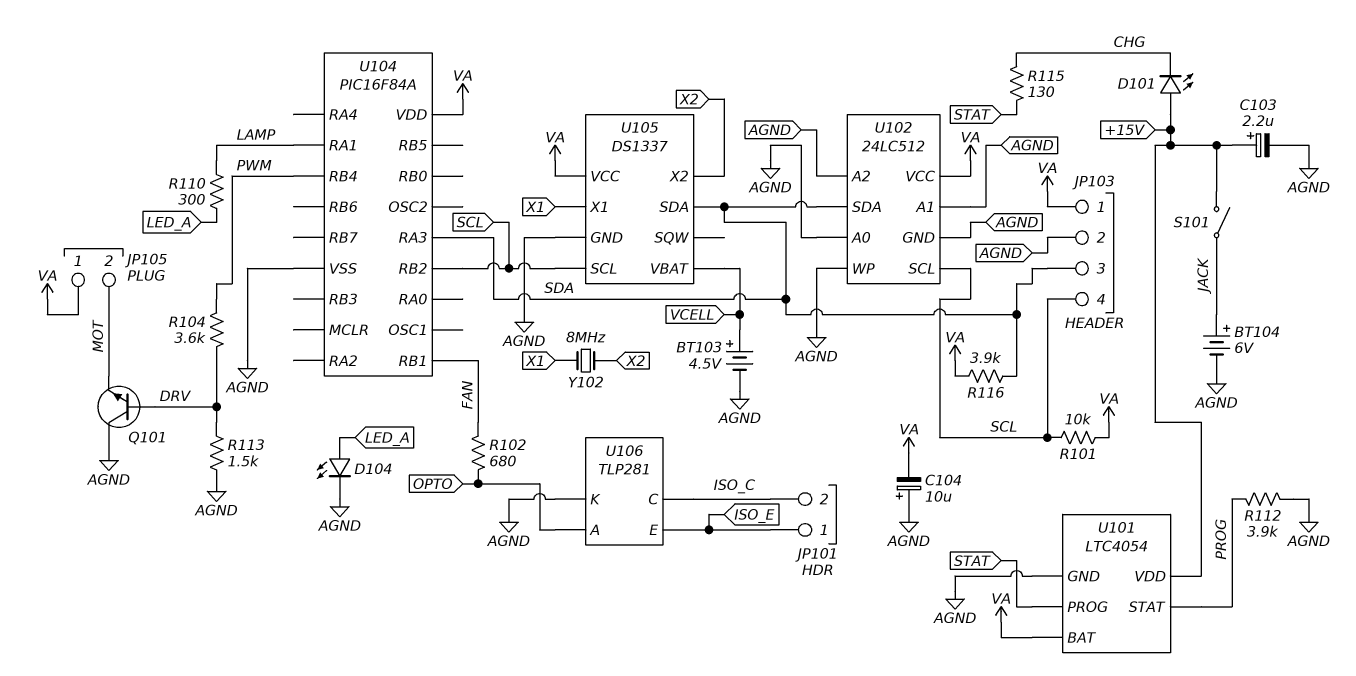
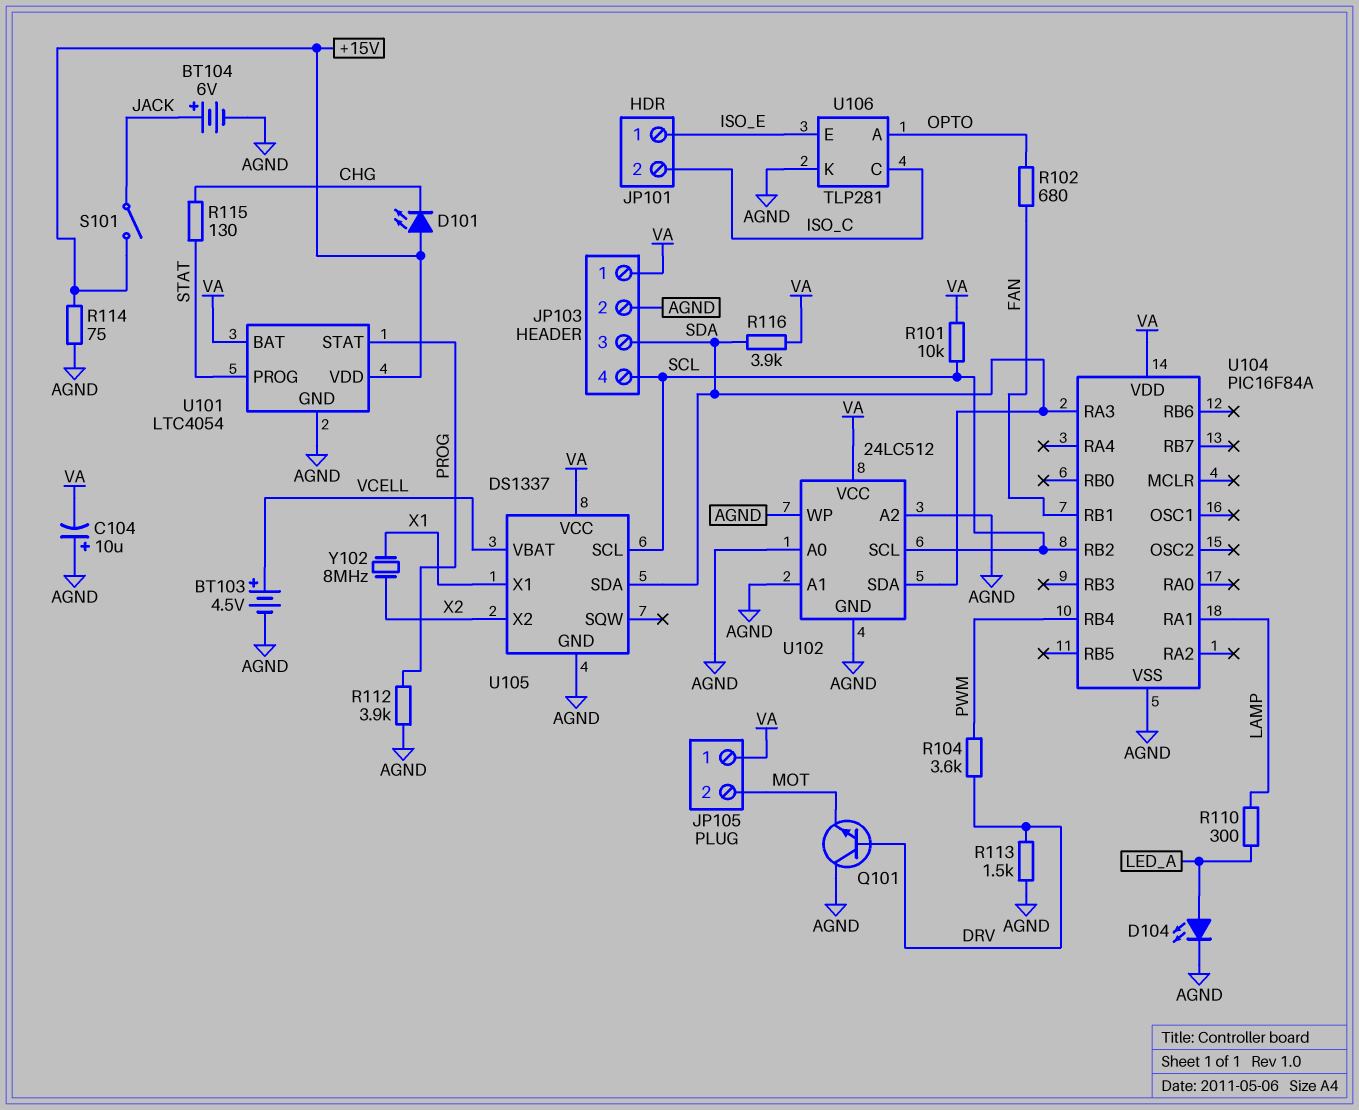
C103: 2.2uF (plus +15V, minus AGND) -> none
R114: none -> 75 (+15V, AGND)

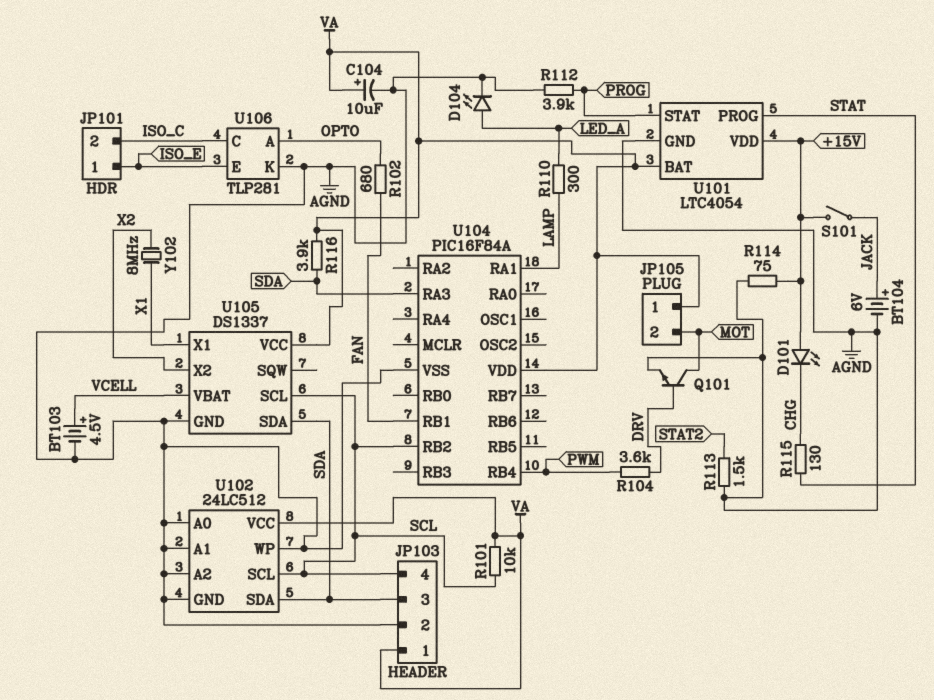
C104: 10uF (plus AGND, minus VA) -> 10uF (plus VA, minus AGND)
Q101: NPN (B DRV, C AGND, E MOT) -> NPN (B DRV, C MOT, E AGND)
R113: 1.5k (AGND, DRV) -> 1.5k (AGND, STAT2)

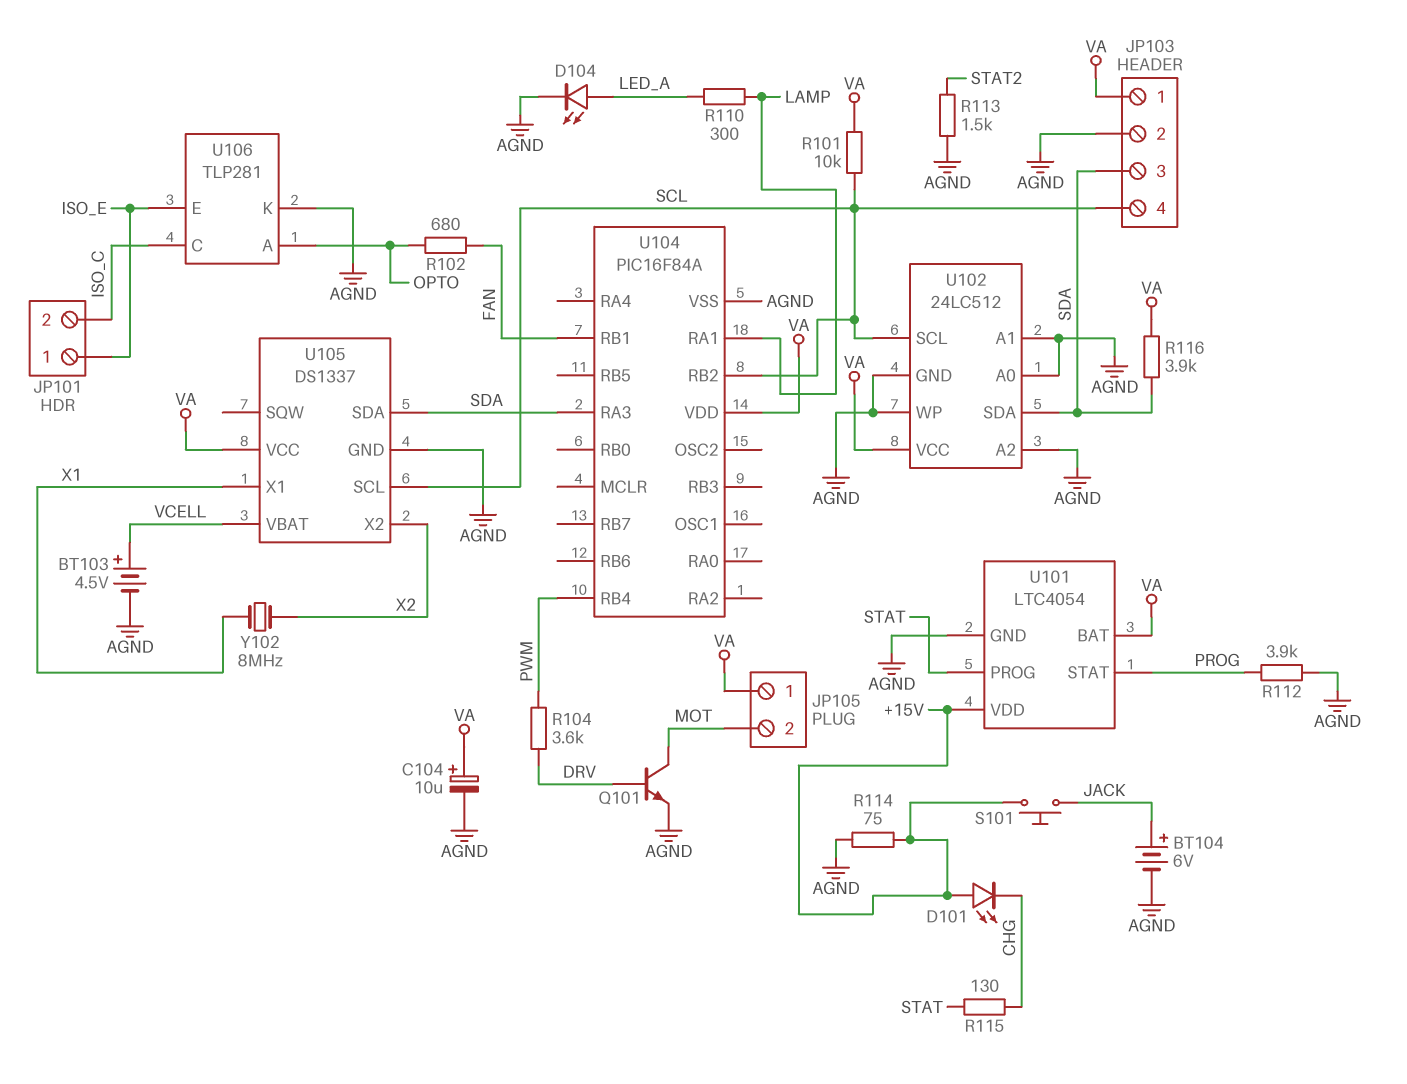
S101: switch (+15V, JACK) -> button (+15V, JACK)

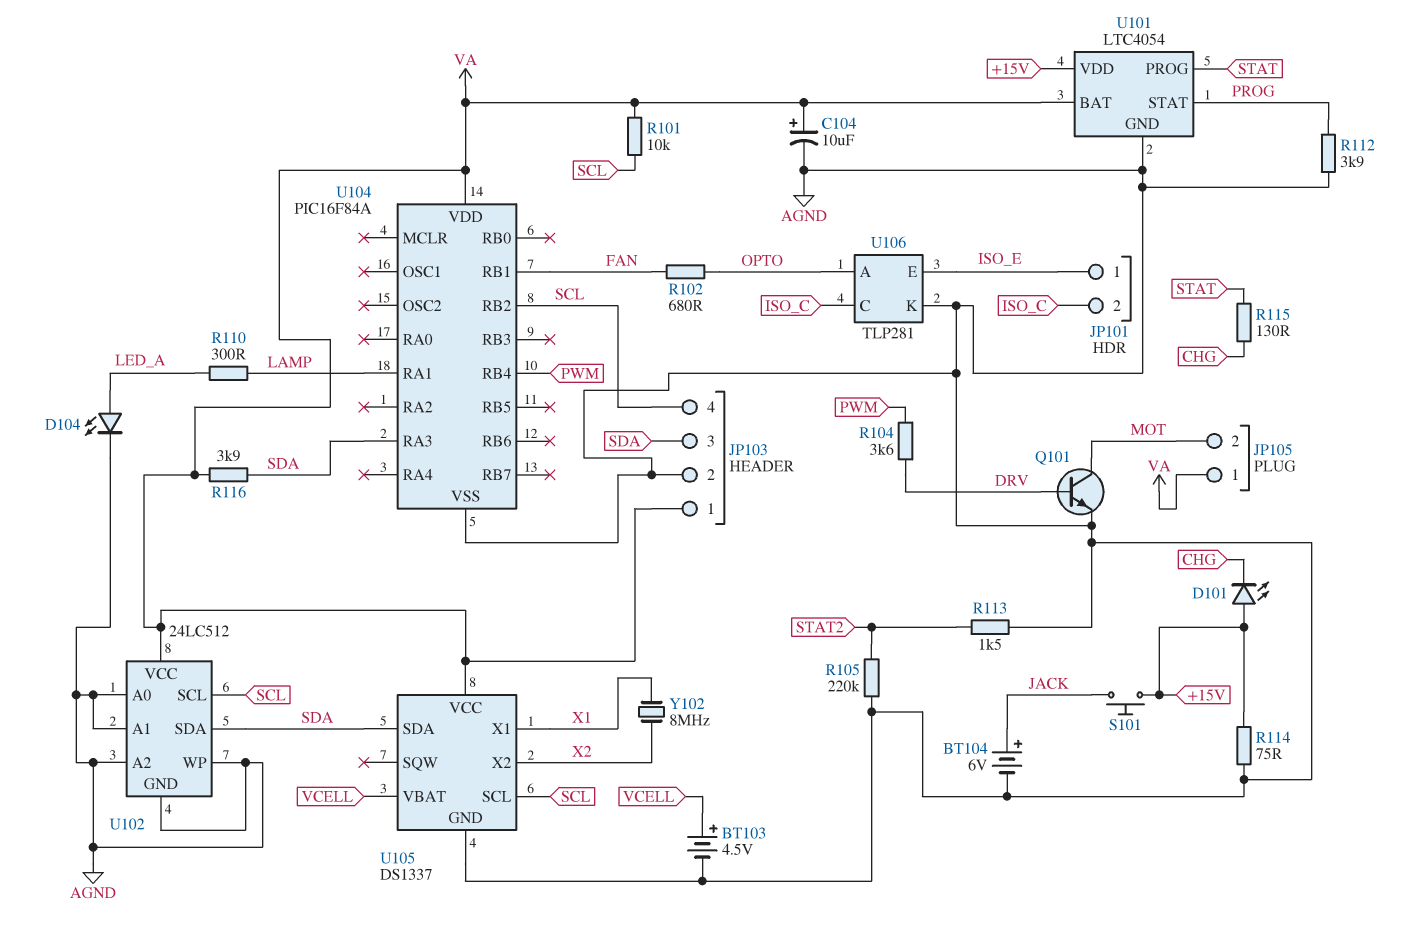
R105: none -> 220k (AGND, STAT2)

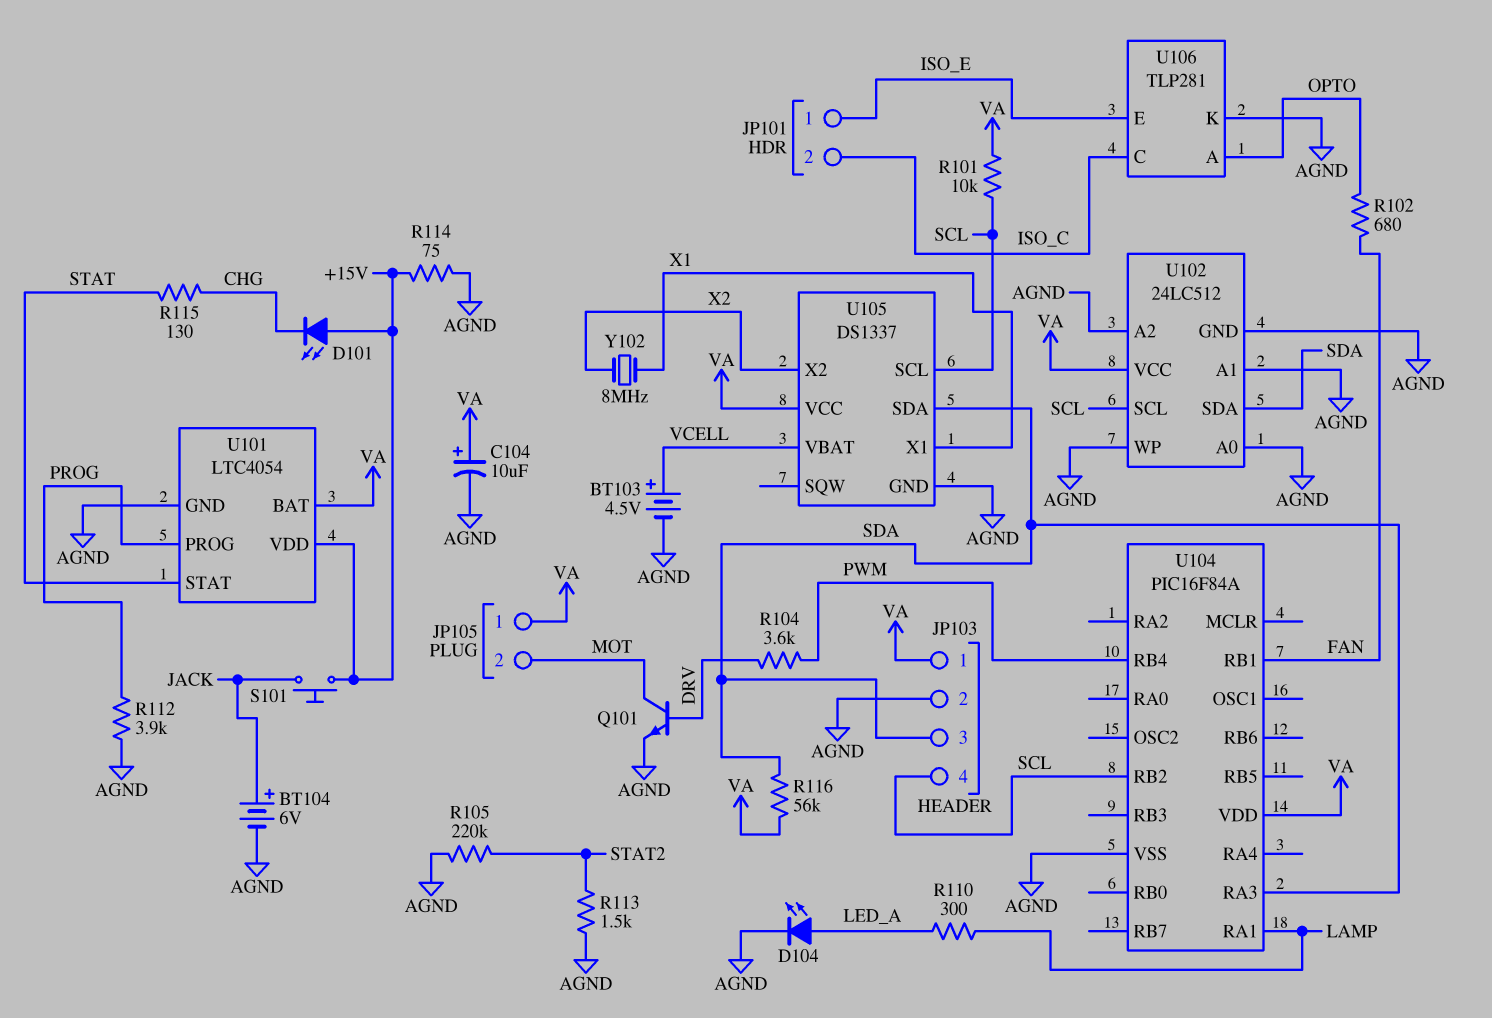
R116: 3.9k (SDA, VA) -> 56k (SDA, VA)
U101 pin PROG: STAT -> PROG
U101 pin STAT: PROG -> STAT

